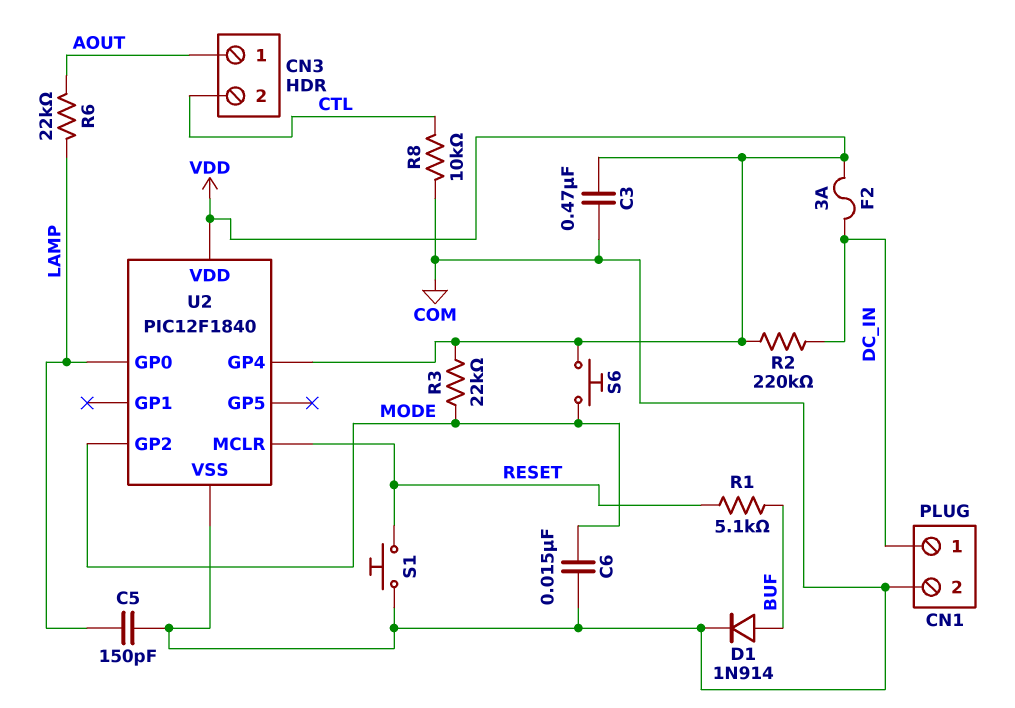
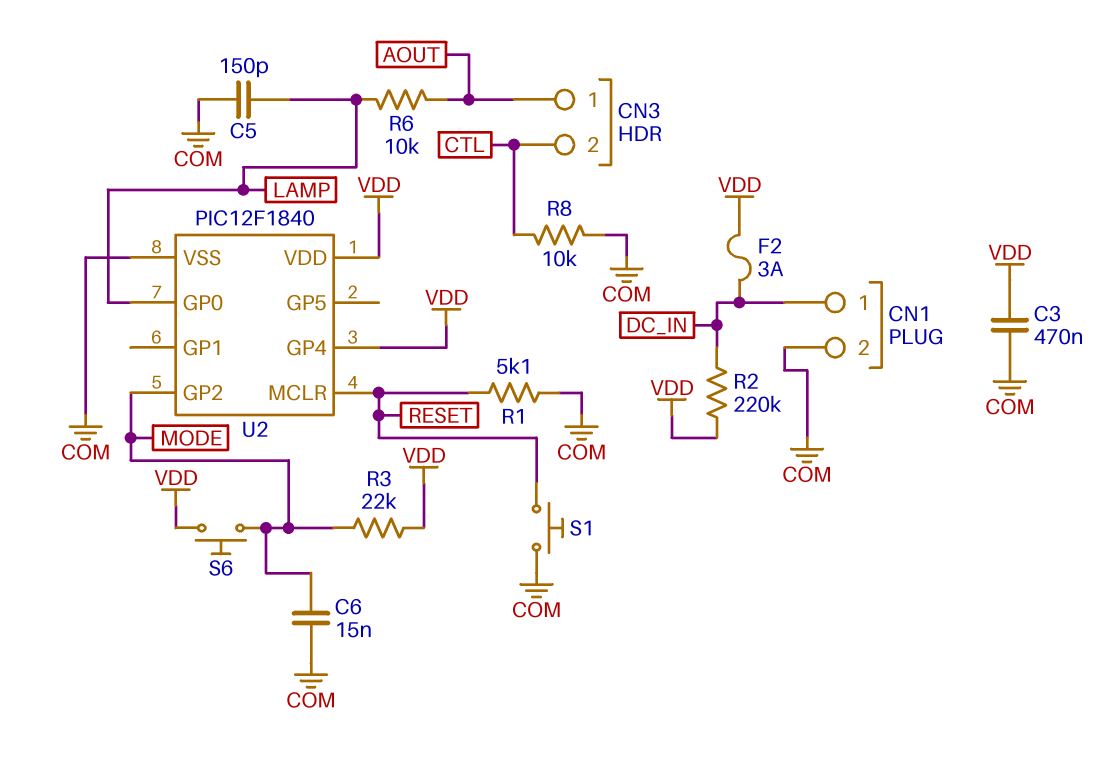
D1: diode 1N914 (A BUF, K COM) -> none
R1: 5.1k (BUF, RESET) -> 5.1k (COM, RESET)
R6: 22k (AOUT, LAMP) -> 10k (AOUT, LAMP)

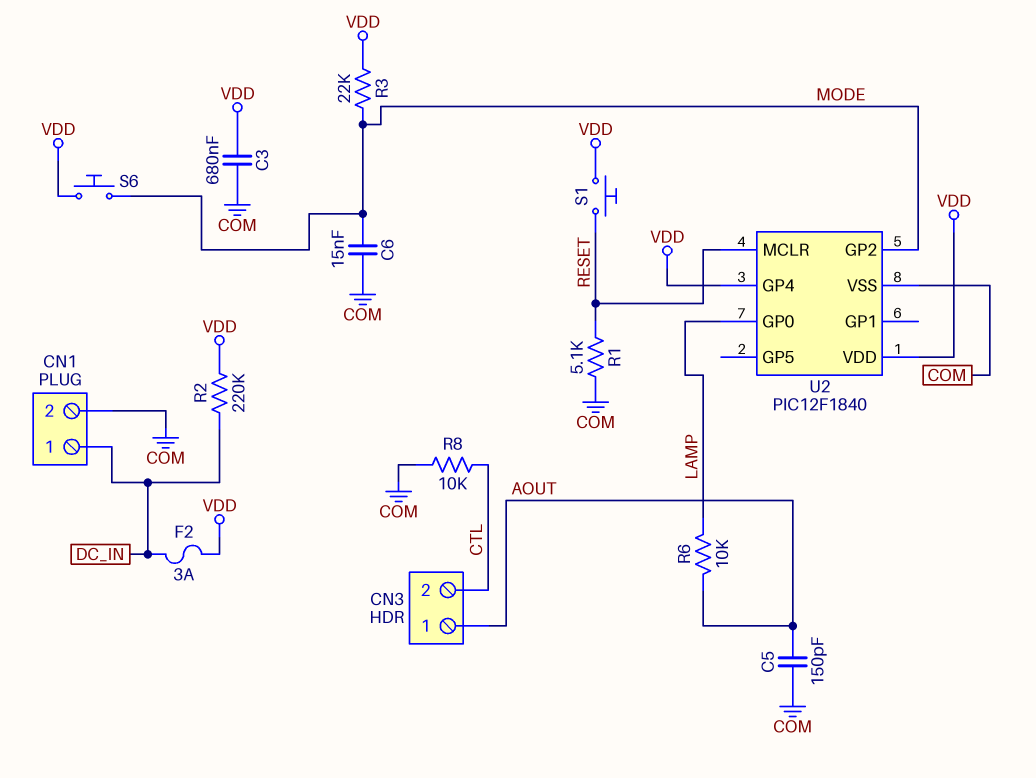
C3: 470nF (COM, VDD) -> 680nF (COM, VDD)
C5: 150pF (COM, LAMP) -> 150pF (AOUT, COM)
S1: button (COM, RESET) -> button (RESET, VDD)

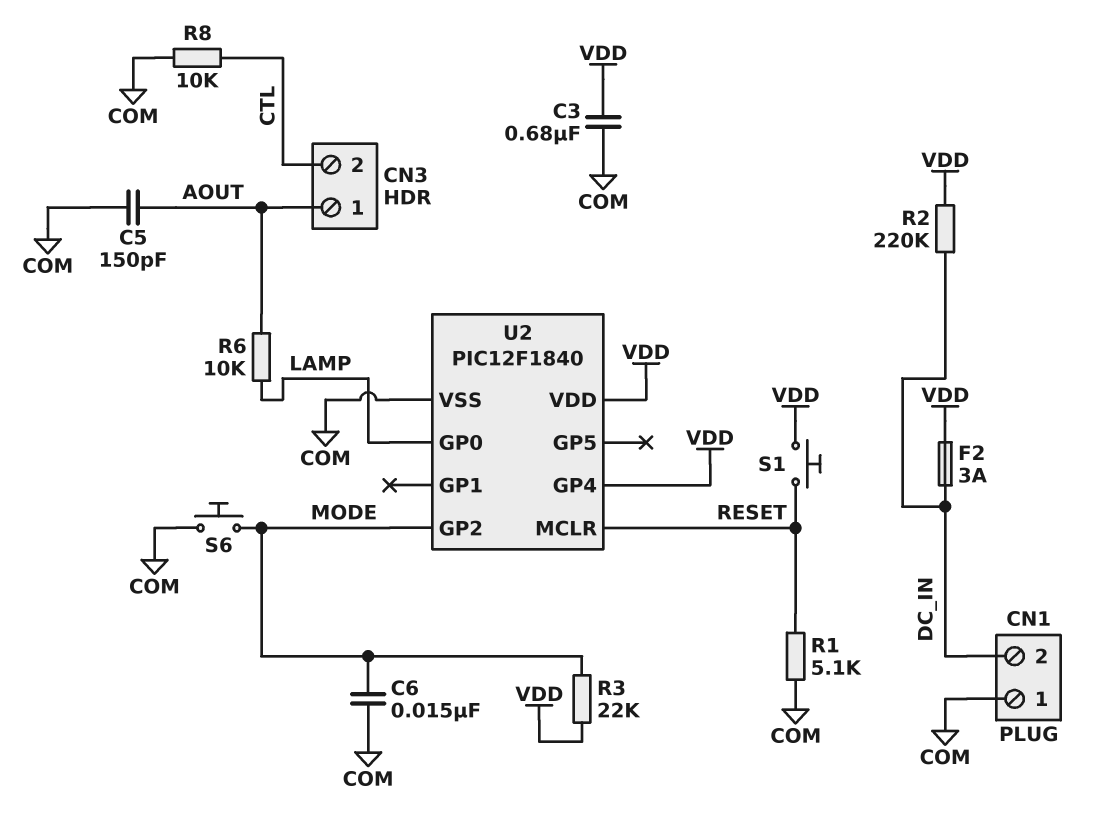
CN1 pin 1: DC_IN -> COM
CN1 pin 2: COM -> DC_IN
S6: button (MODE, VDD) -> button (COM, MODE)

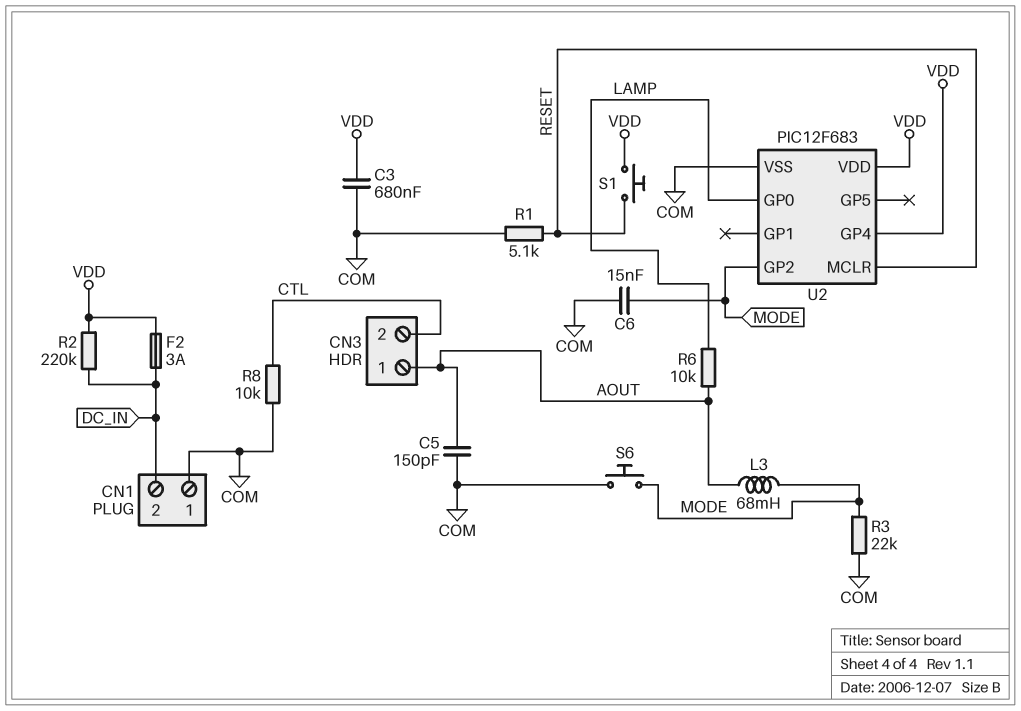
L3: none -> 68mH (AOUT, MODE)
R3: 22k (MODE, VDD) -> 22k (COM, MODE)
U2: PIC12F1840 -> PIC12F683

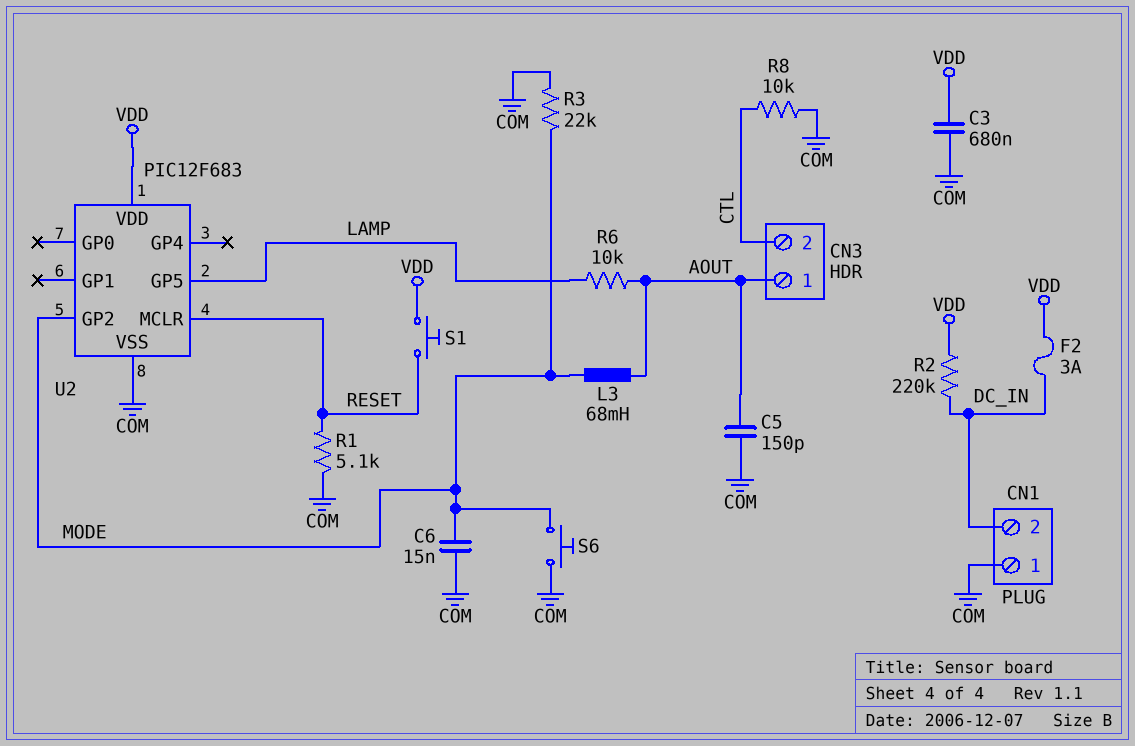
U2 pin GP0: LAMP -> none
U2 pin GP4: VDD -> none
U2 pin GP5: none -> LAMP

